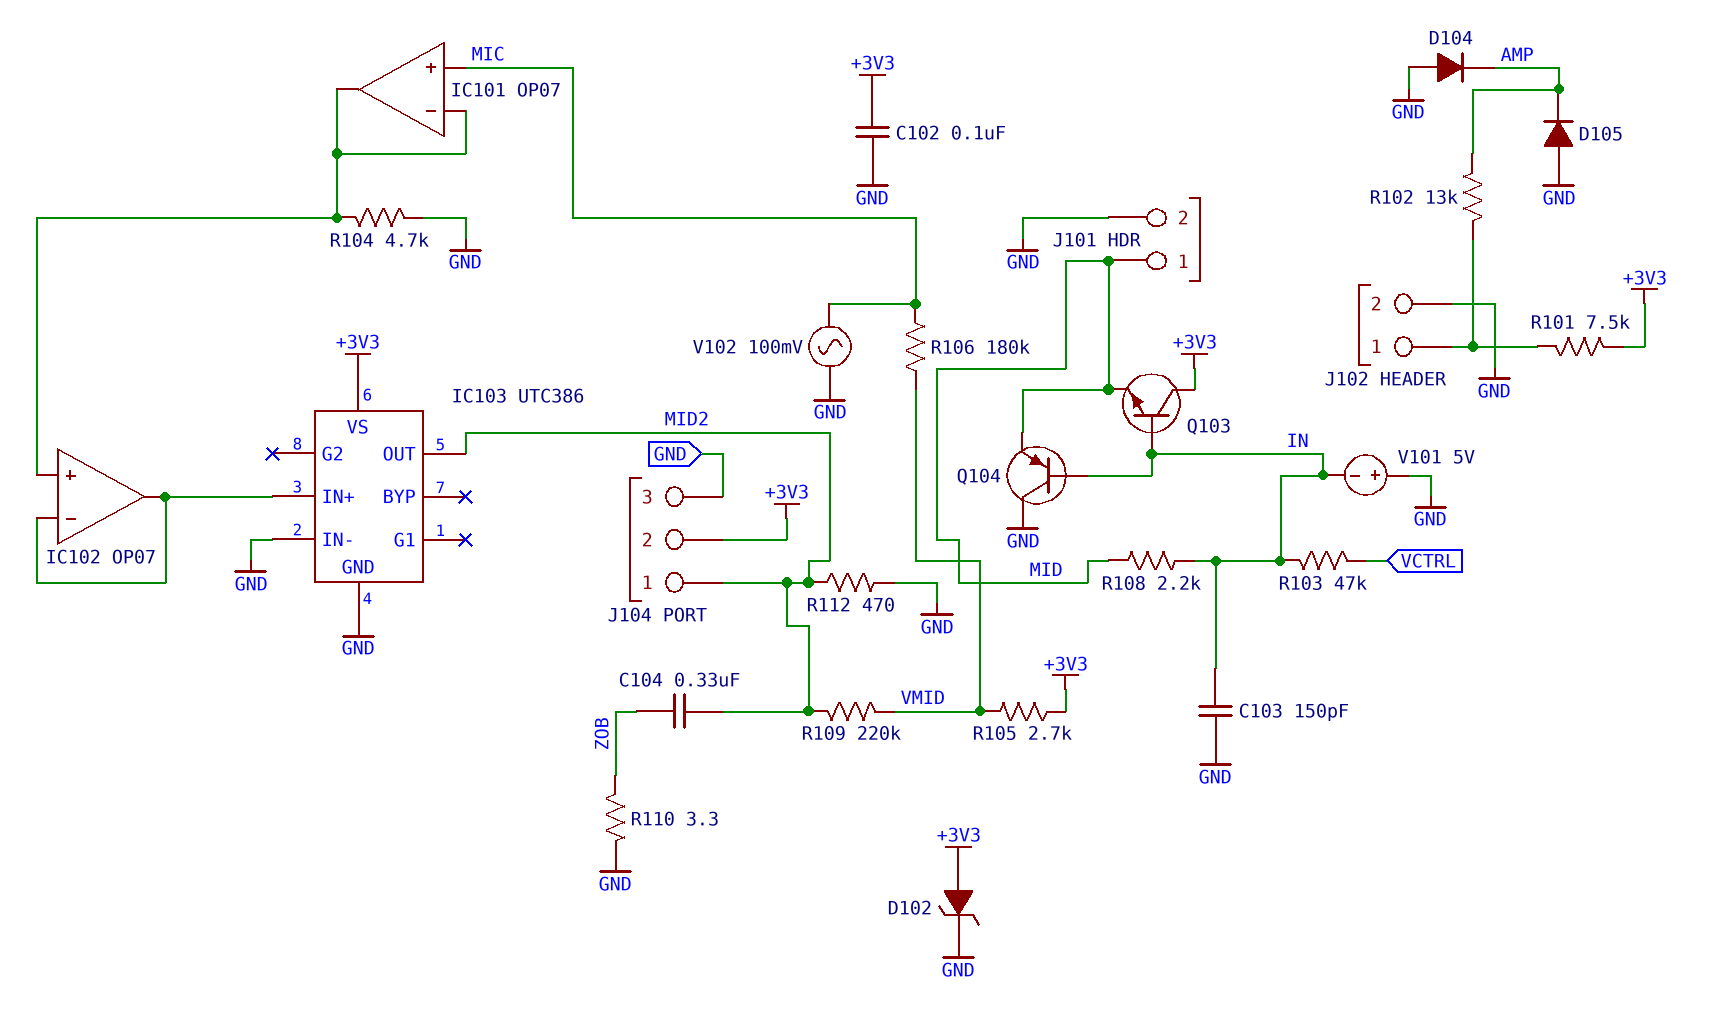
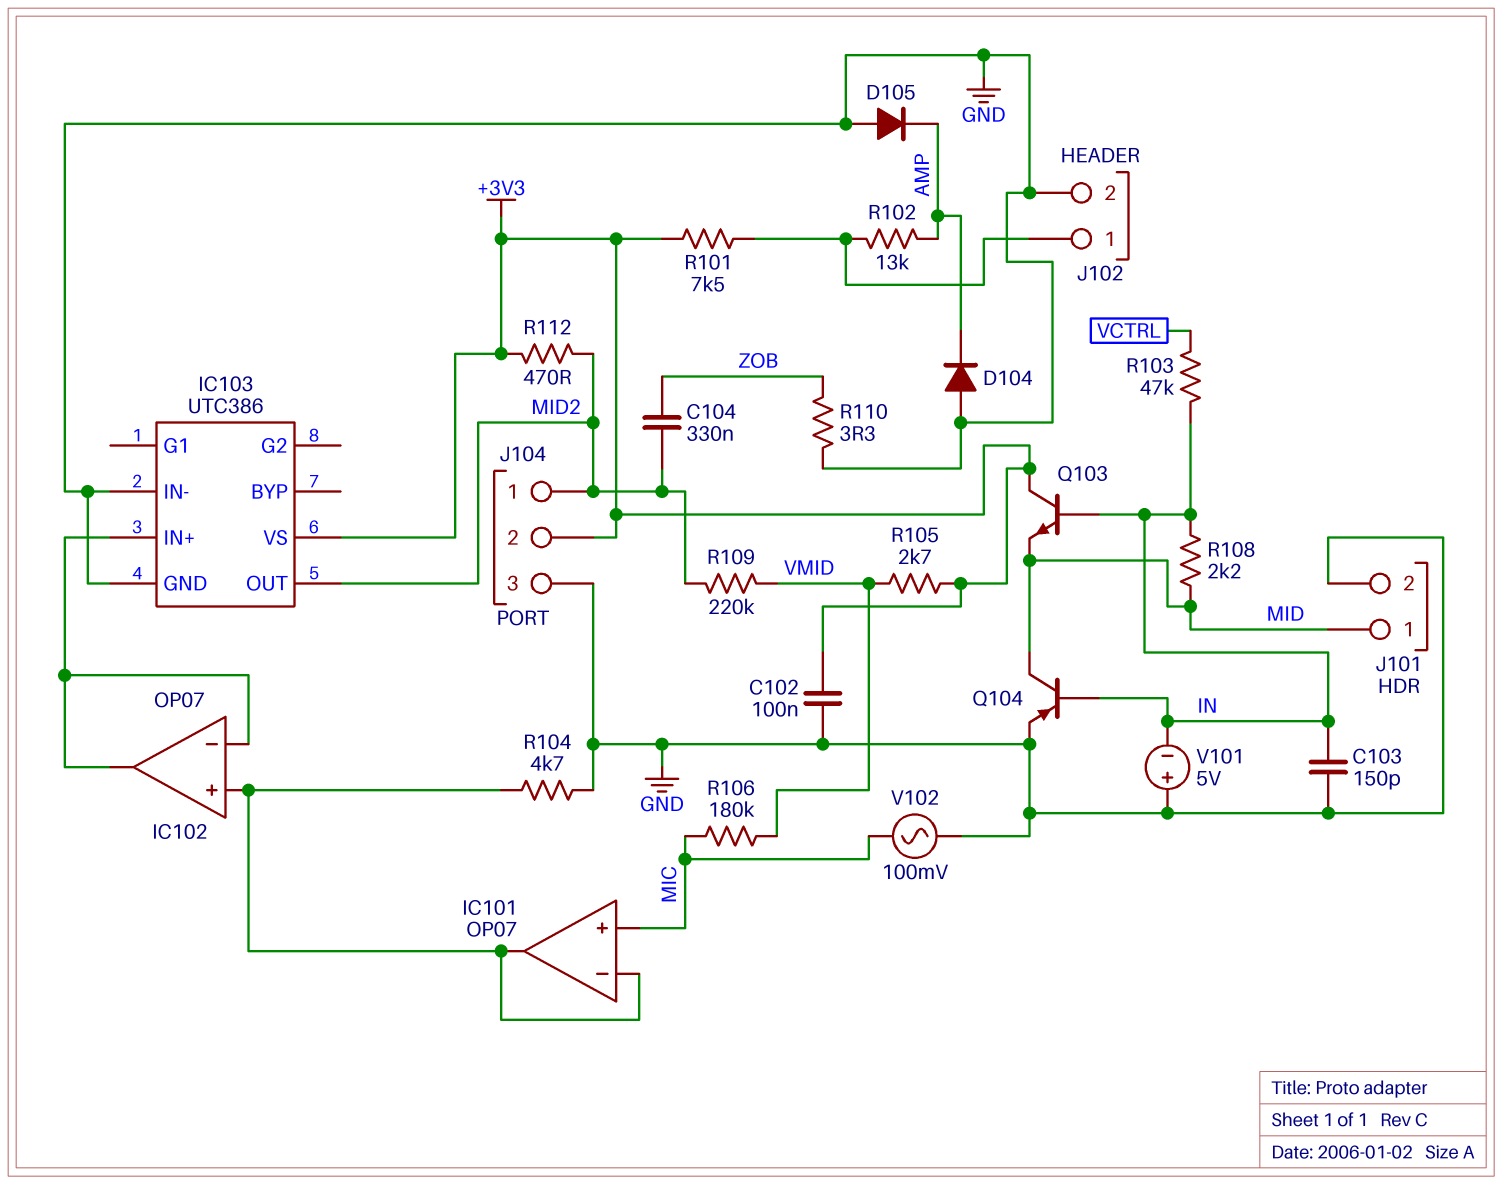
D102: zener (A +3V3, K GND) -> none
Q104: PNP (B IN, C GND, E MID) -> PNP (B IN, C MID, E GND)
R112: 470 (GND, MID2) -> 470 (+3V3, MID2)

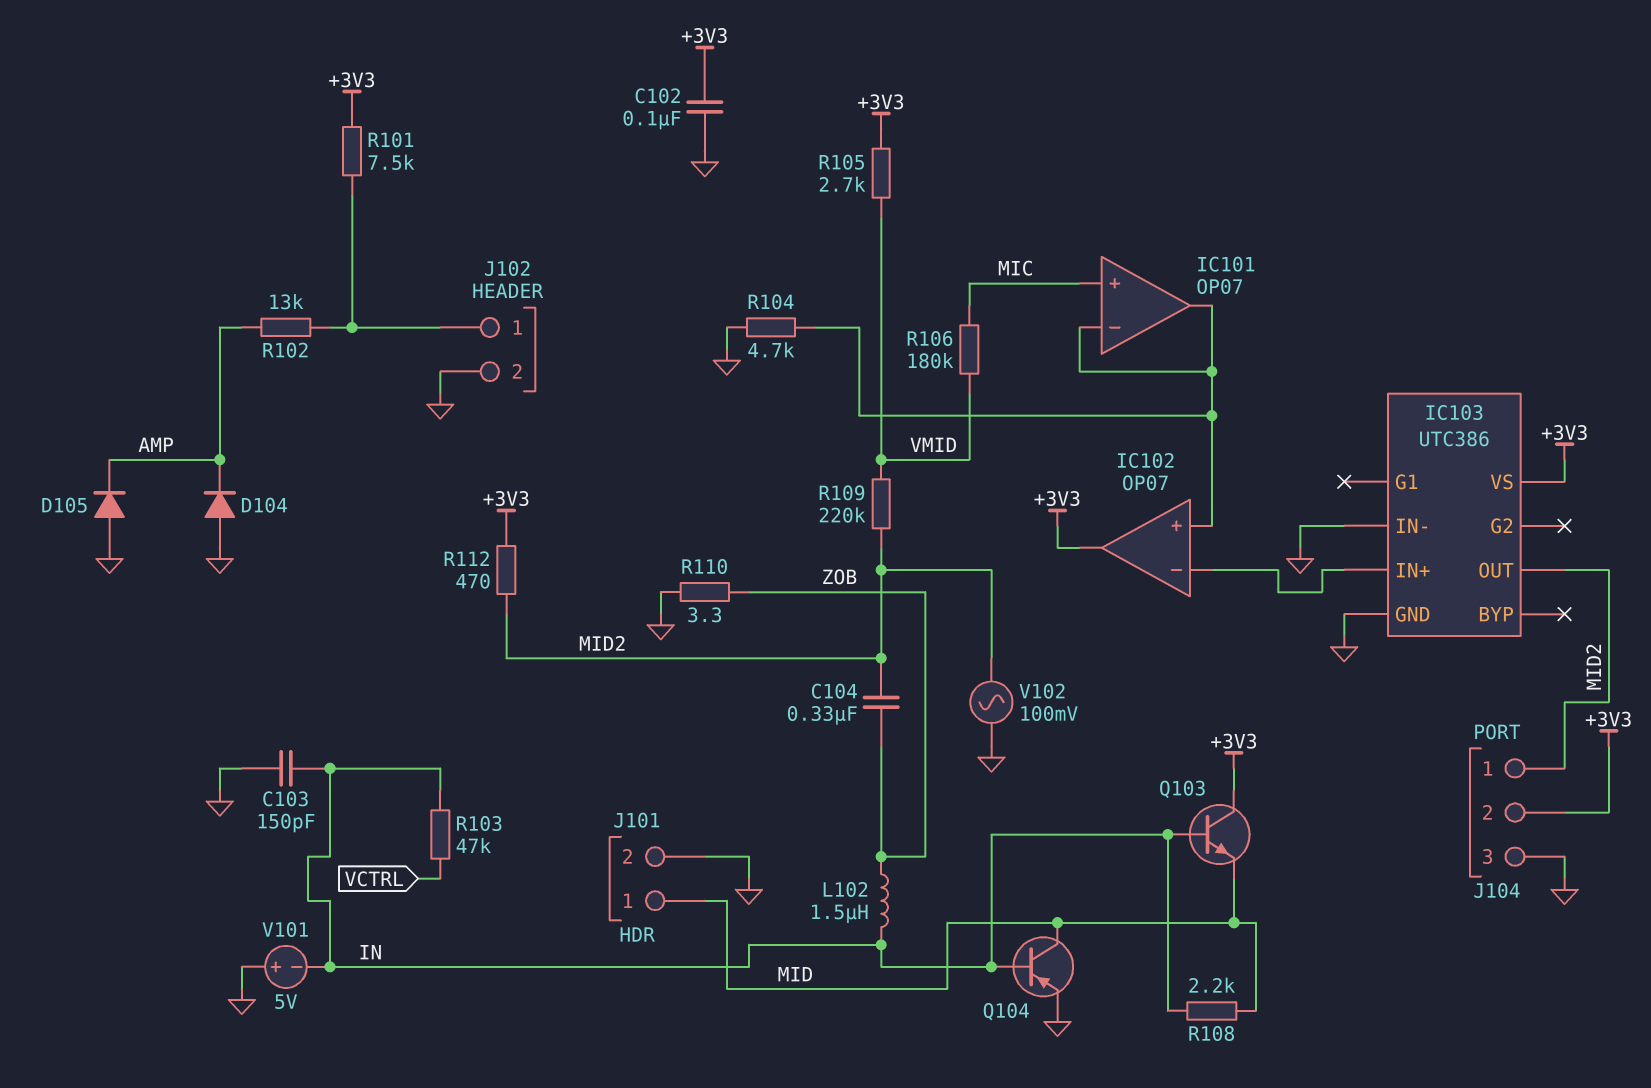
IC102 pin out: IC102/in- -> +3V3
L102: none -> 1.5uH (IN, ZOB)
V102: AC 100mV (GND, MIC) -> AC 100mV (GND, MID2)

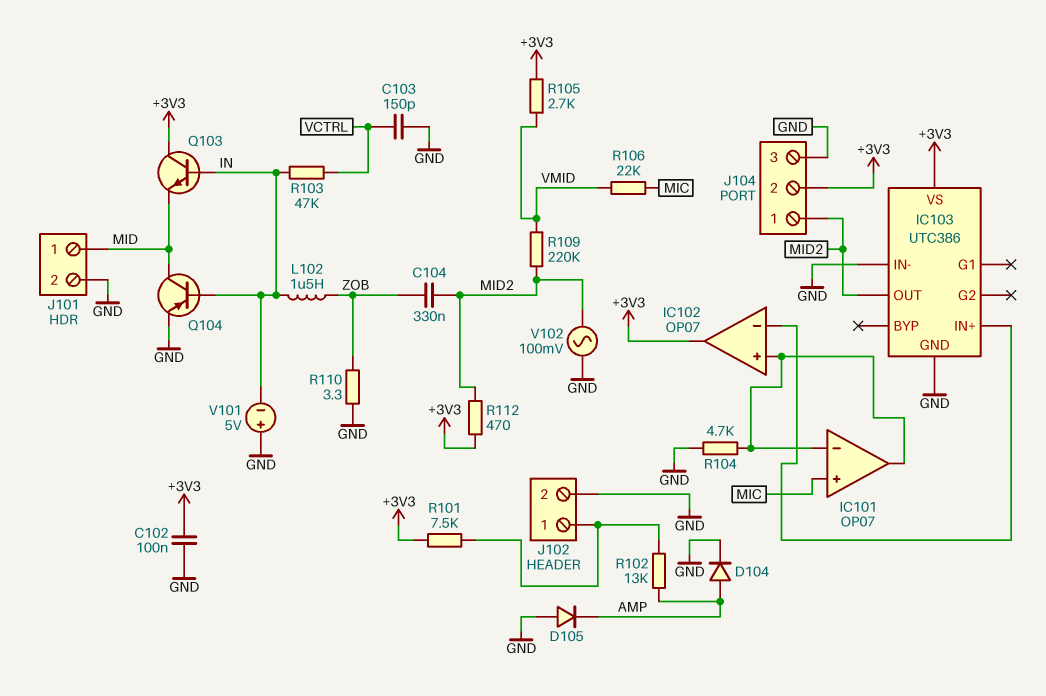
C103: 150pF (GND, IN) -> 150pF (GND, VCTRL)
D104: diode (A GND, K AMP) -> diode (A AMP, K GND)
R106: 180k (MIC, VMID) -> 22k (MIC, VMID)
R108: 2.2k (IN, MID) -> none

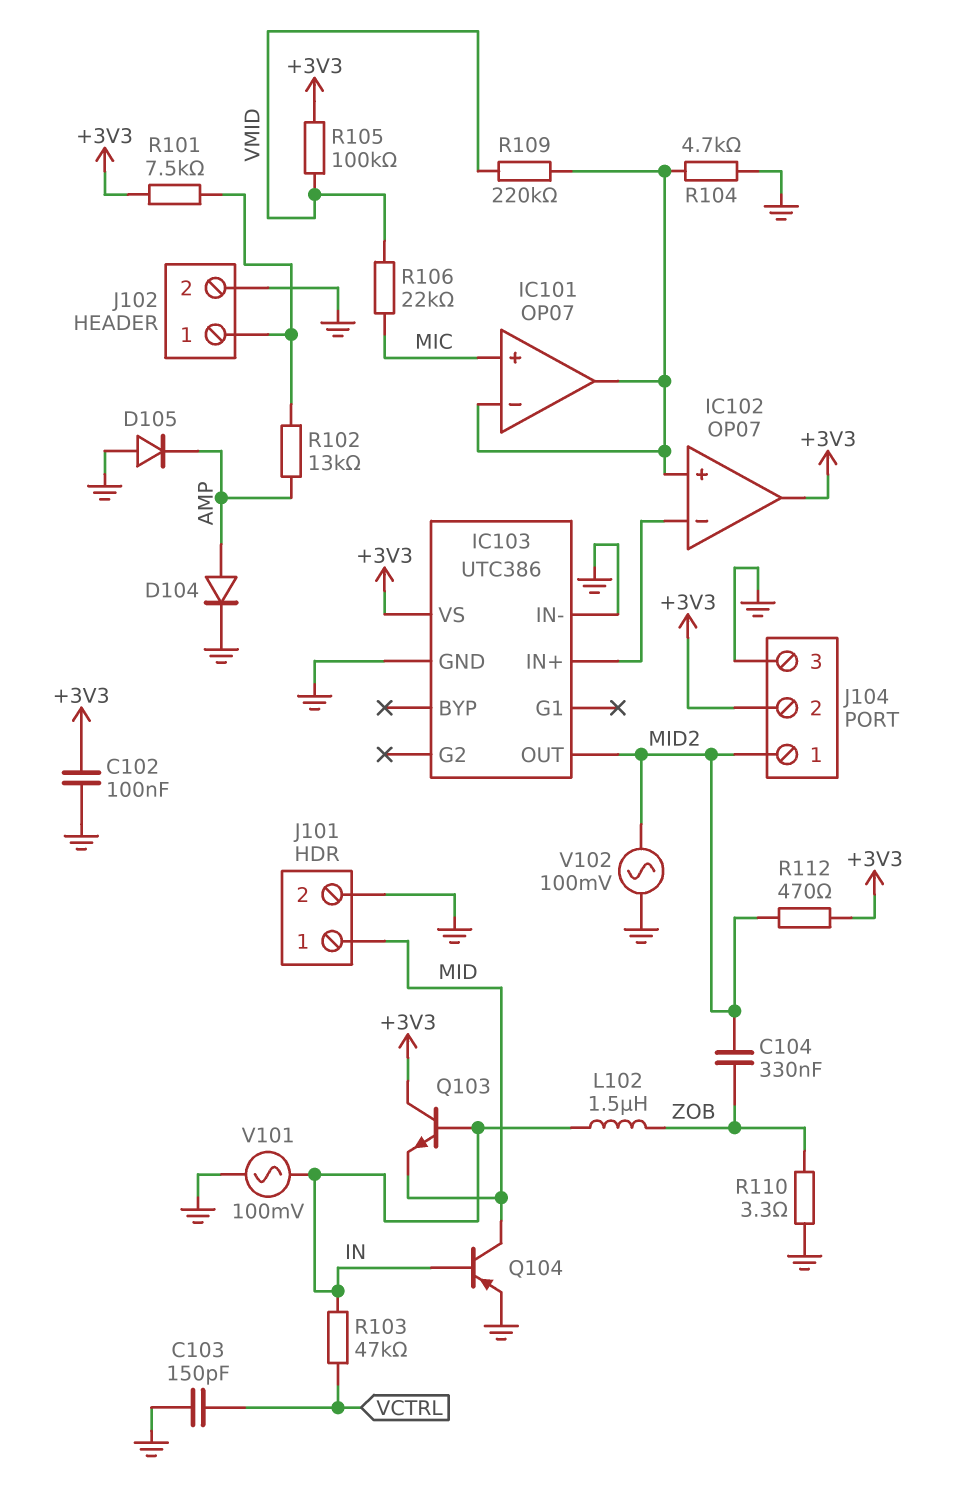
R105: 2.7k (+3V3, VMID) -> 100k (+3V3, VMID)
R109: 220k (MID2, VMID) -> 220k (IC101/in-, VMID)
V101: 5V (plus GND, minus IN) -> AC 100mV (GND, IN)

